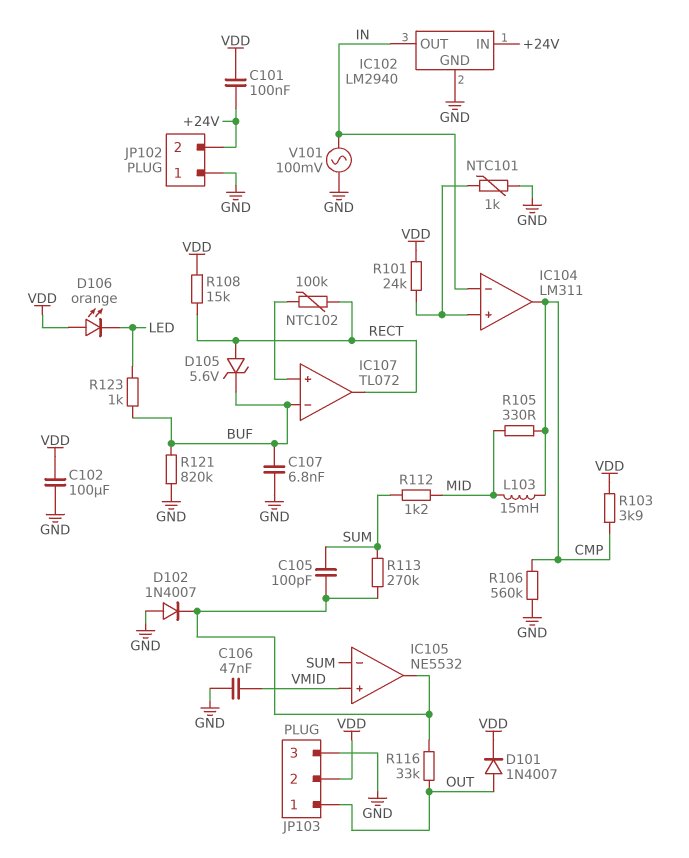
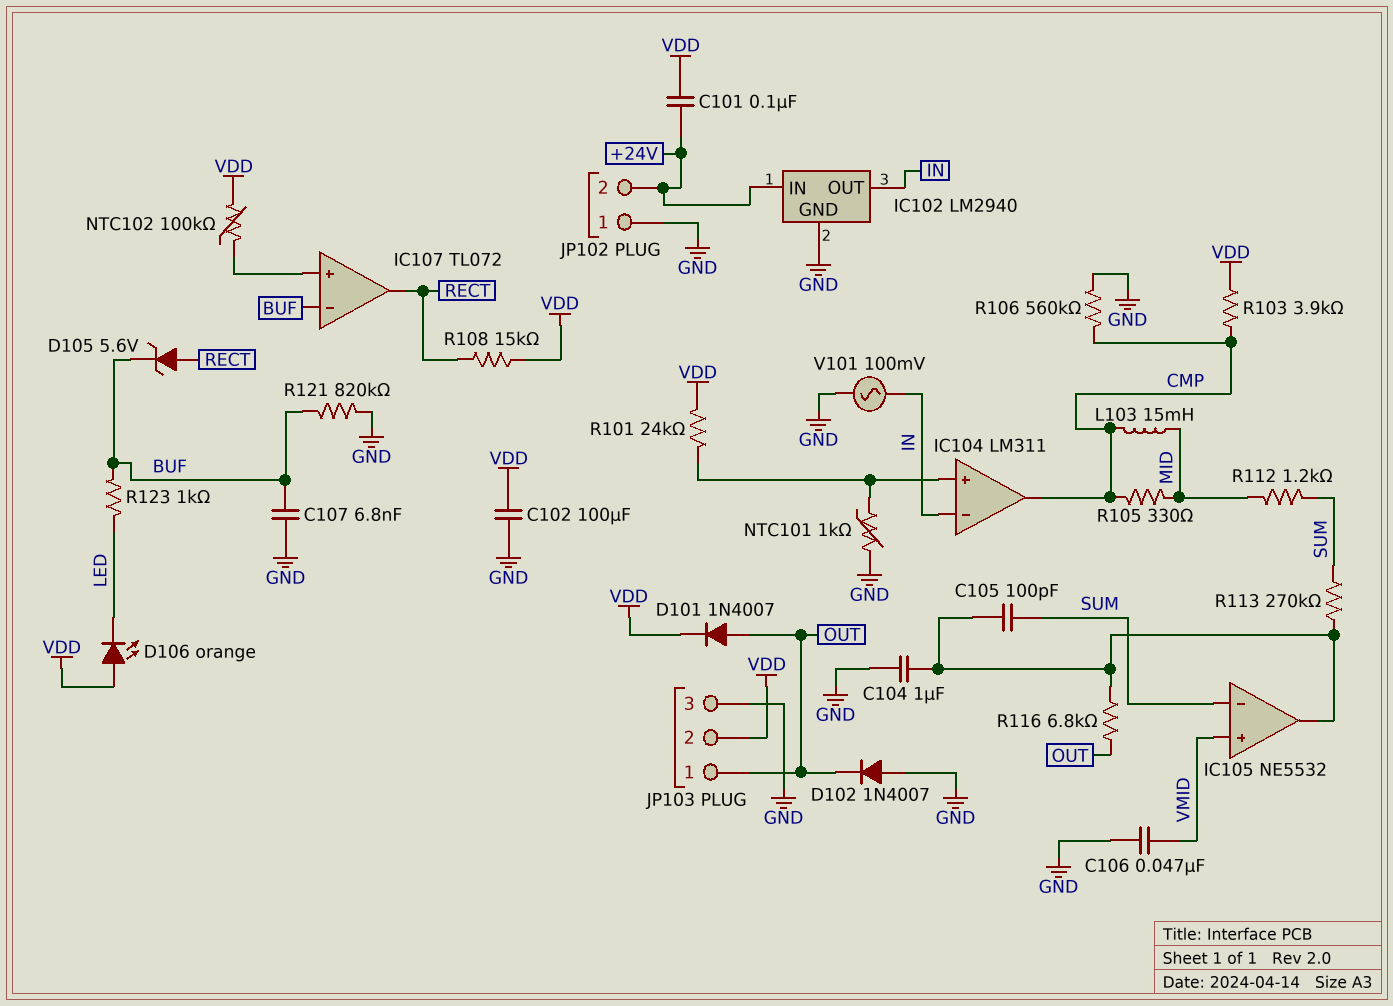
C104: none -> 1uF (GND, IC105/out)
D102: diode 1N4007 (A GND, K IC105/out) -> diode 1N4007 (A GND, K OUT)
NTC102: 100k (IC107/in+, RECT) -> 100k (IC107/in+, VDD)
R116: 33k (IC105/out, OUT) -> 6.8k (IC105/out, OUT)

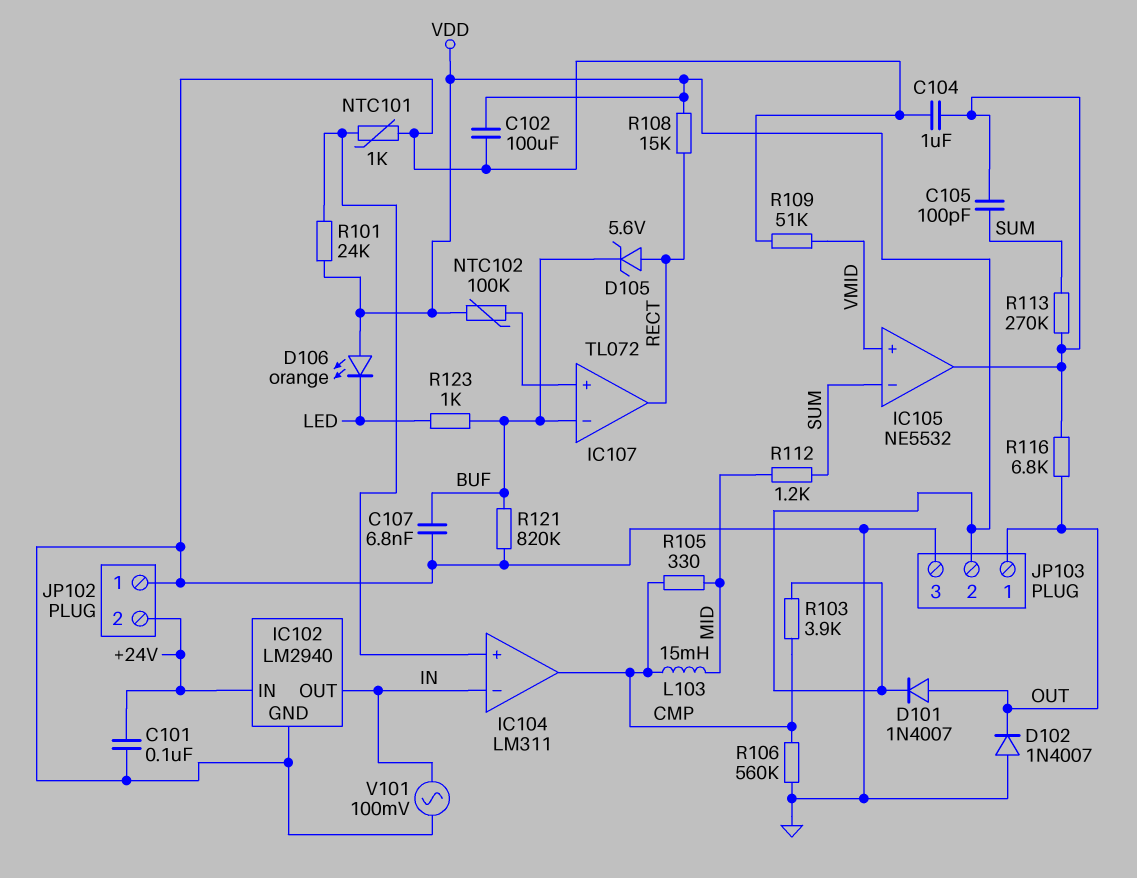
C101: 100nF (+24V, VDD) -> 100nF (+24V, GND)
C106: 47nF (GND, VMID) -> none
R109: none -> 51k (GND, VMID)

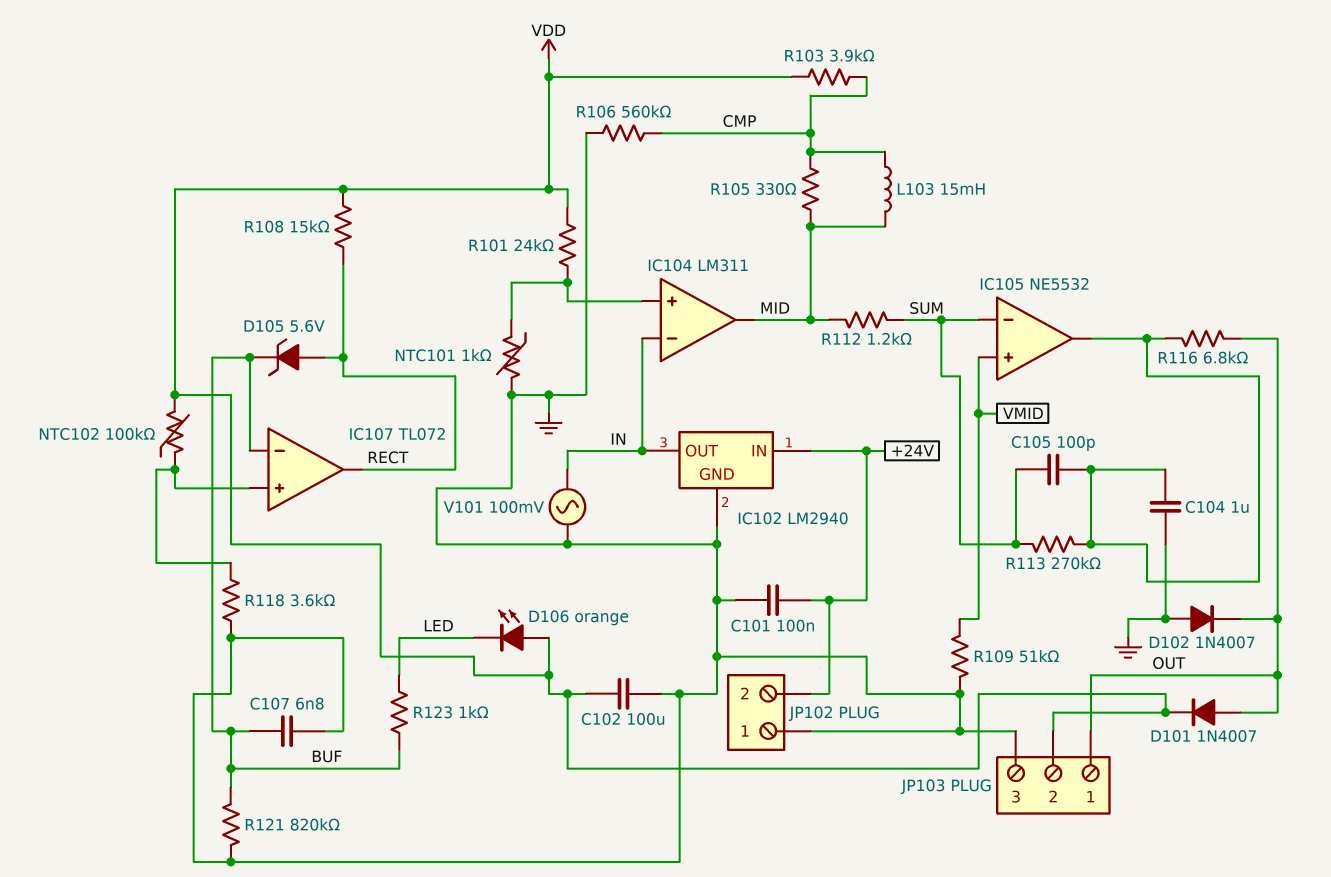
IC104 pin out: CMP -> MID
R118: none -> 3.6k (GND, IC107/in+)

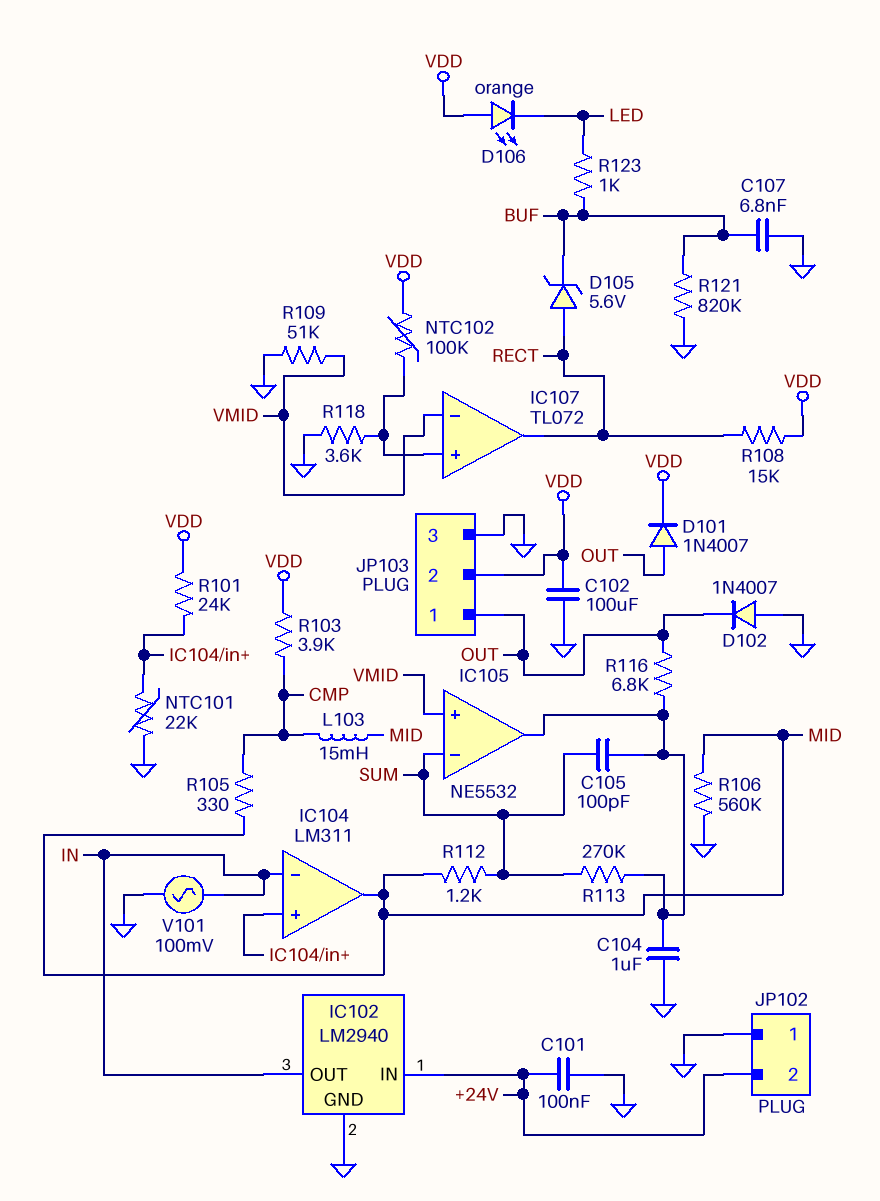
IC107 pin in-: BUF -> VMID
NTC101: 1k (GND, IC104/in+) -> 22k (GND, IC104/in+)
R106: 560k (CMP, GND) -> 560k (GND, MID)

